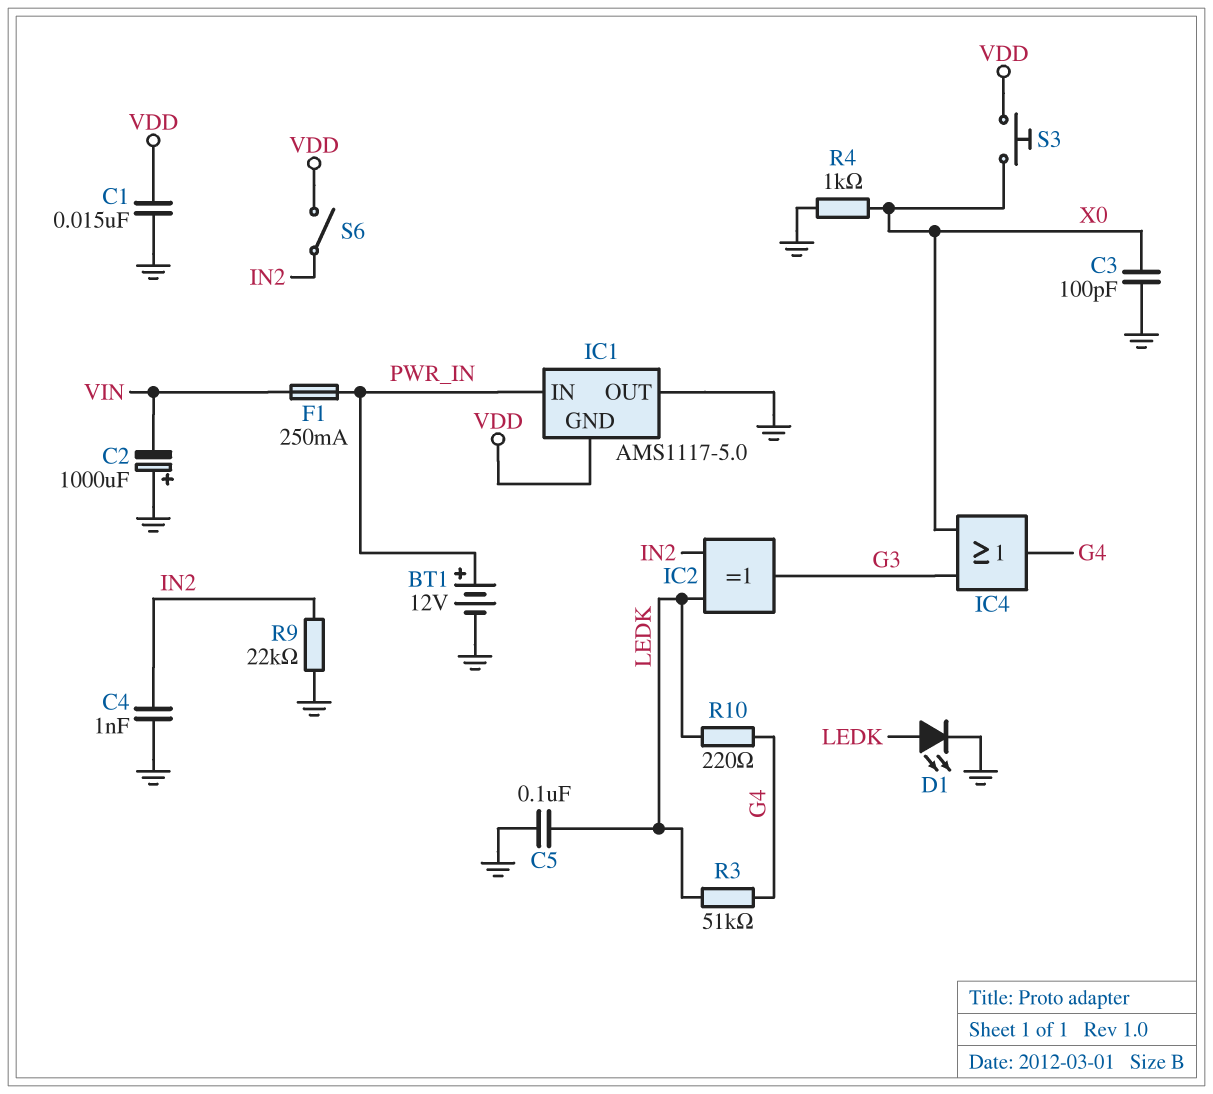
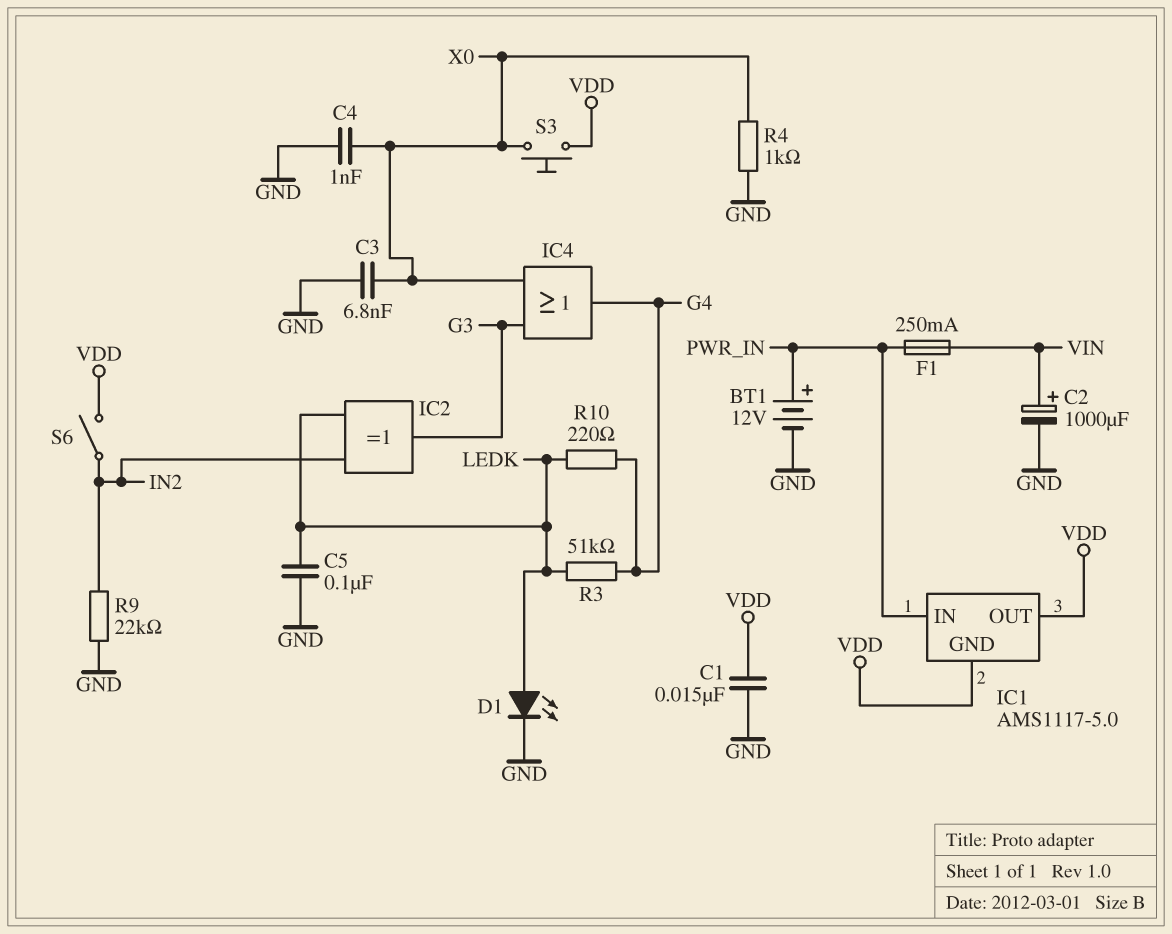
C2: 1000uF (plus GND, minus VIN) -> 1000uF (plus VIN, minus GND)
C3: 100pF (GND, X0) -> 6.8nF (GND, X0)
C4: 1nF (GND, IN2) -> 1nF (GND, X0)
IC1 pin OUT: GND -> VDD

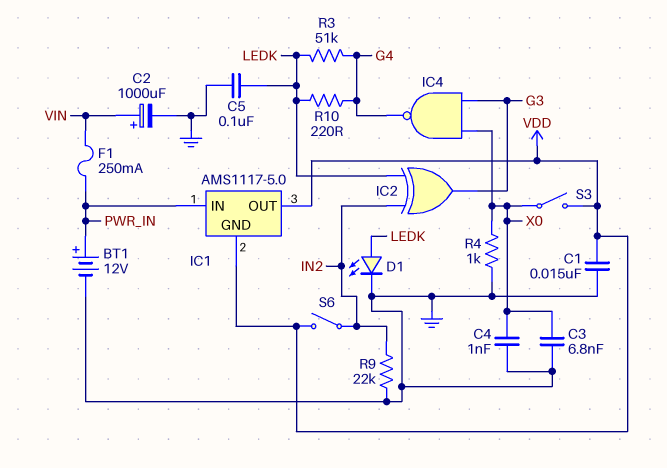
IC4: OR (in G3, in X0, out G4) -> NAND (in G3, in X0, out G4)
S3: button (VDD, X0) -> switch (VDD, X0)

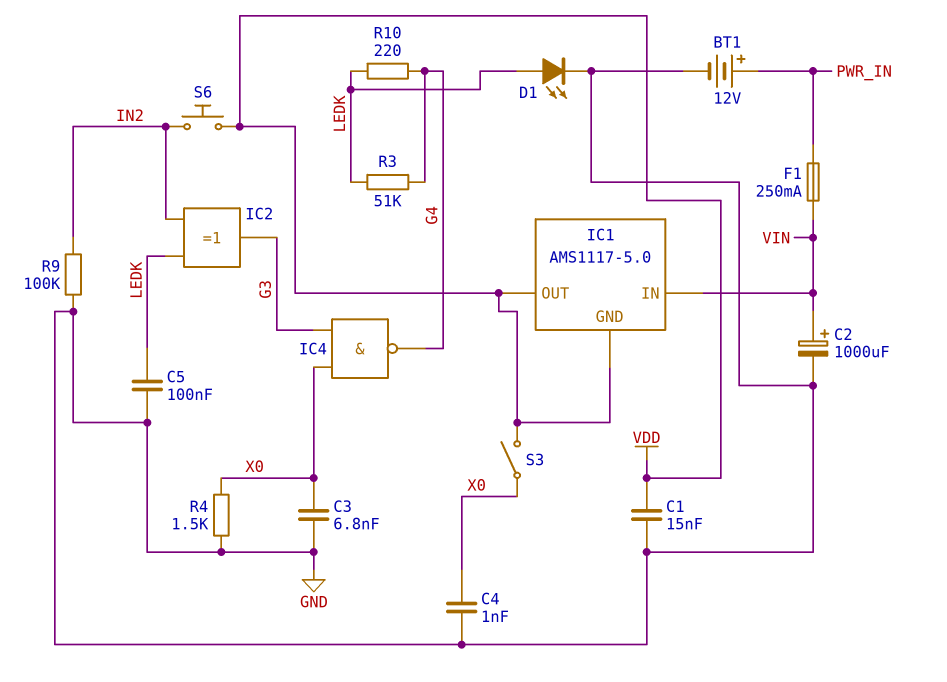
IC1 pin IN: PWR_IN -> VIN
R4: 1k (GND, X0) -> 1.5k (GND, X0)
R9: 22k (GND, IN2) -> 100k (GND, IN2)
S6: switch (IN2, VDD) -> button (IN2, VDD)

